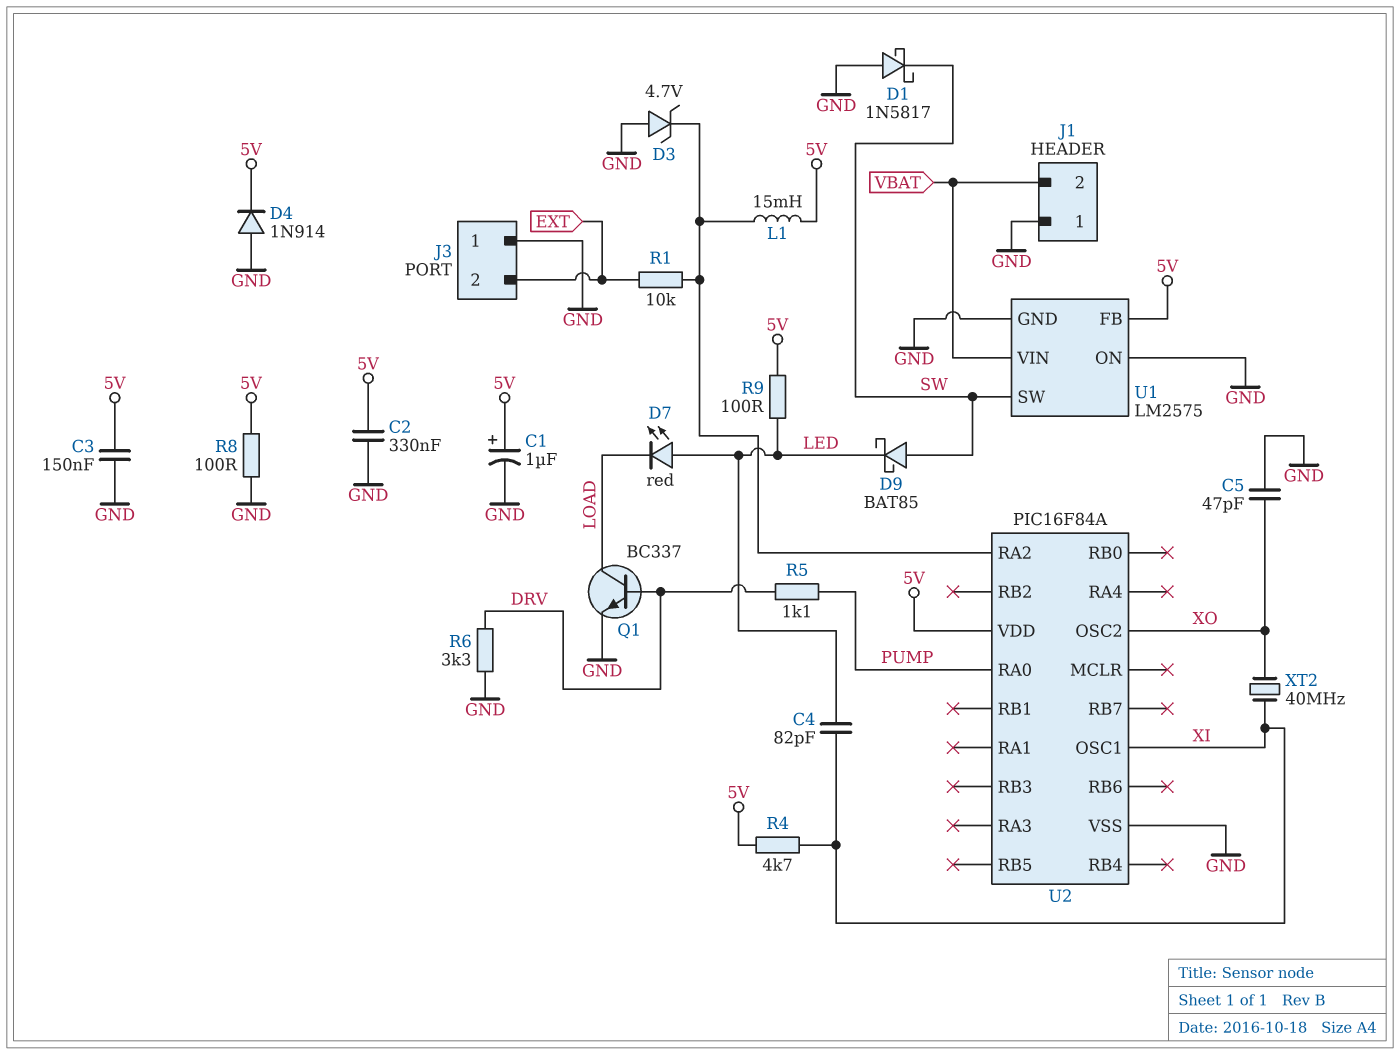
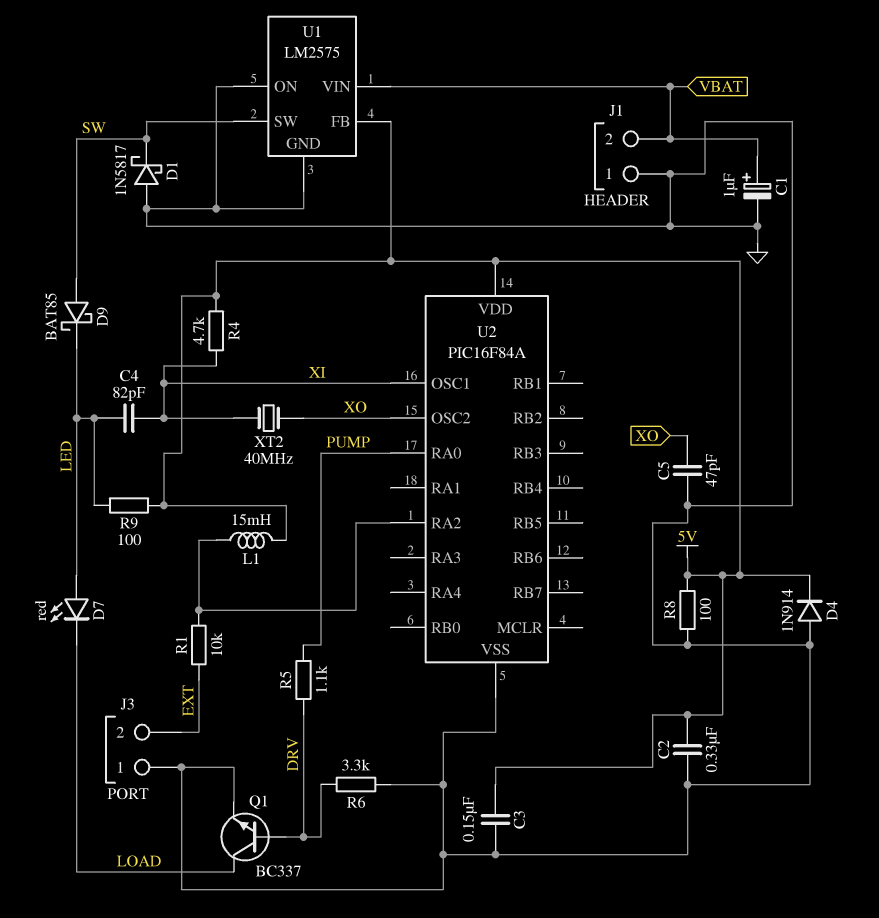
C1: 1uF (plus 5V, minus GND) -> 1uF (plus VBAT, minus GND)
D3: zener 4.7V (A GND, K U2/RA2) -> none

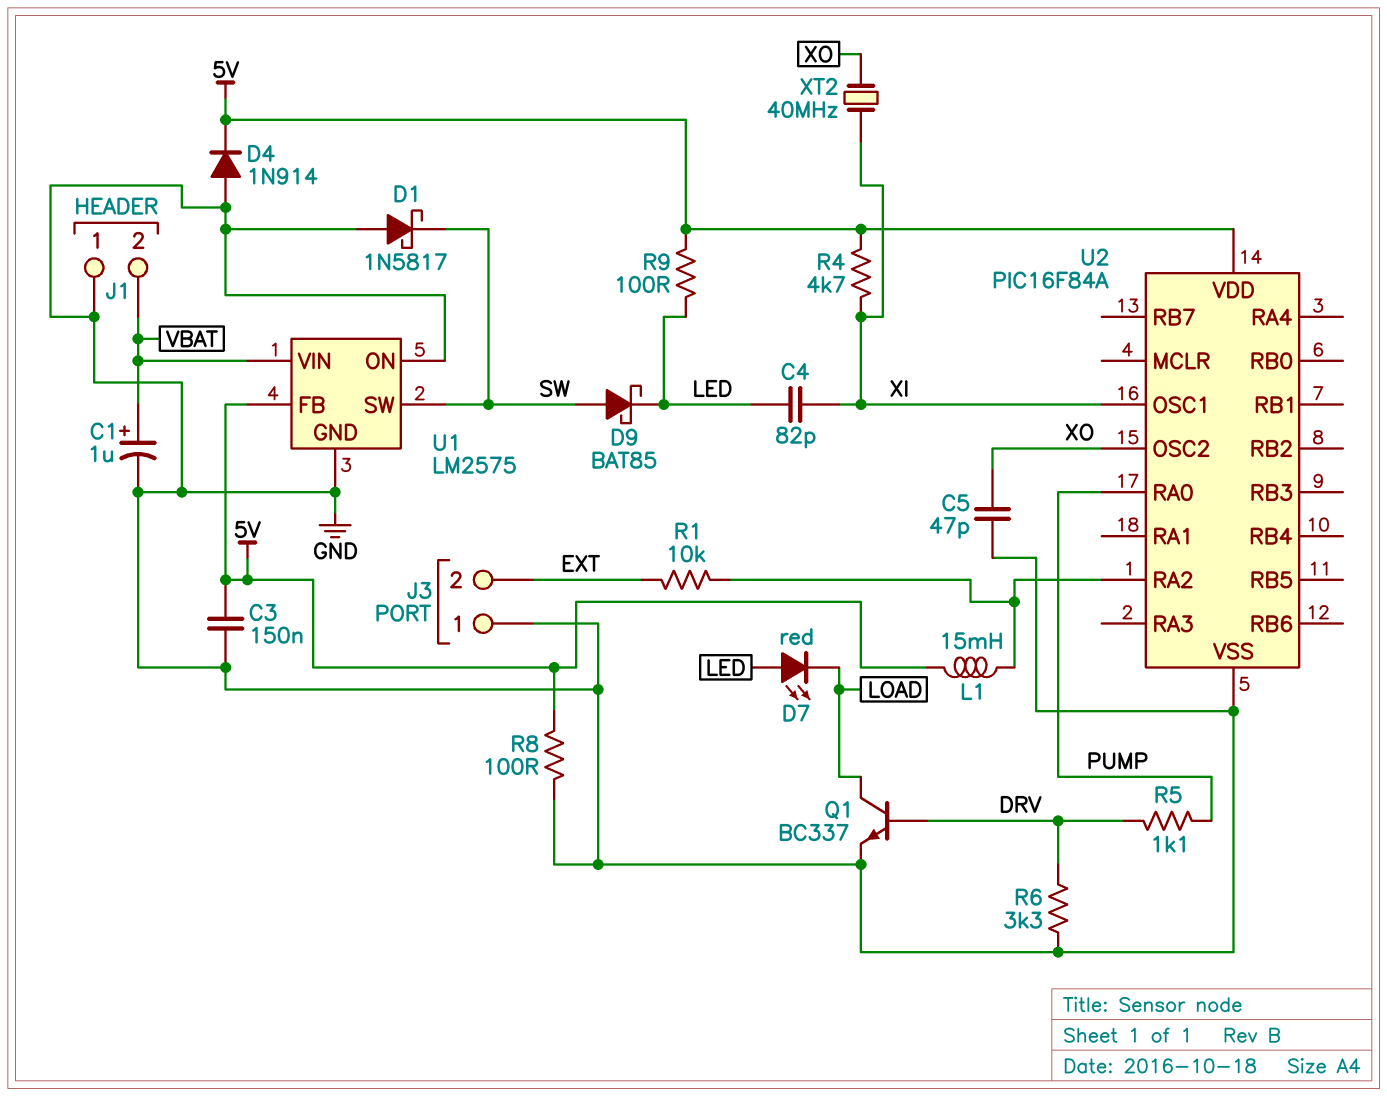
C2: 330nF (5V, GND) -> none

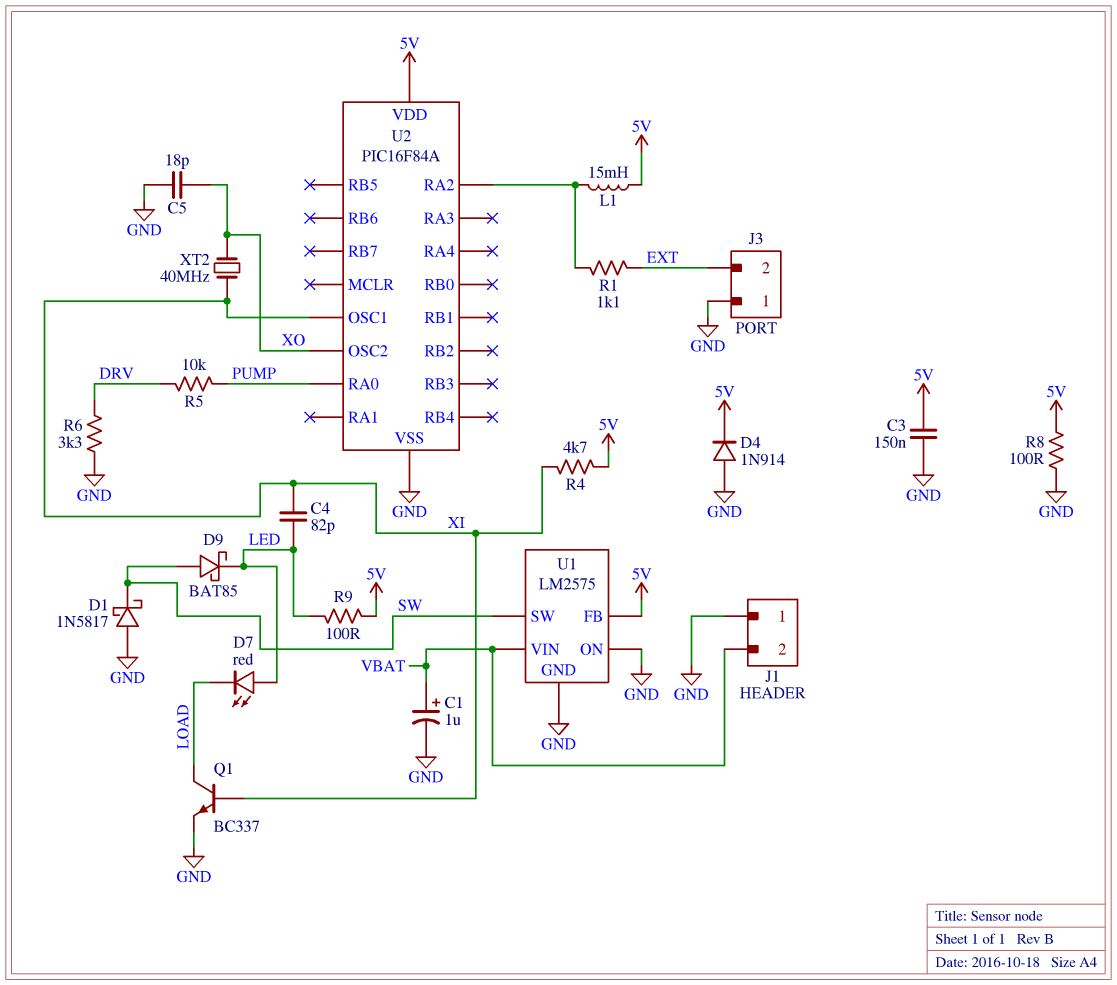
C5: 47pF (GND, XO) -> 18pF (GND, XO)
Q1: NPN BC337 (B DRV, C LOAD, E GND) -> NPN BC337 (B XI, C LOAD, E GND)
R1: 10k (EXT, U2/RA2) -> 1.1k (EXT, U2/RA2)
R5: 1.1k (DRV, PUMP) -> 10k (DRV, PUMP)

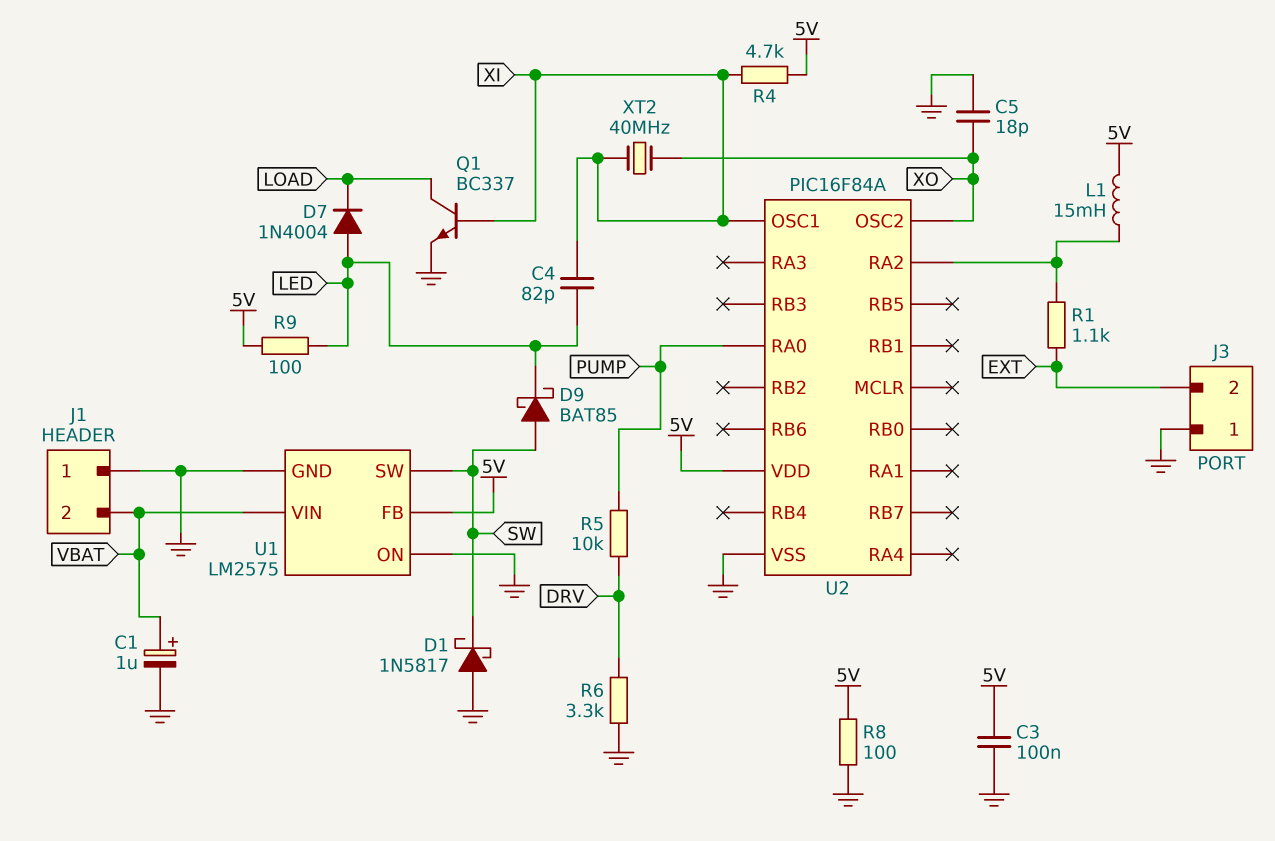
C3: 150nF (5V, GND) -> 100nF (5V, GND)
D4: diode 1N914 (A GND, K 5V) -> none
D7: LED red (A LED, K LOAD) -> diode 1N4004 (A LED, K LOAD)

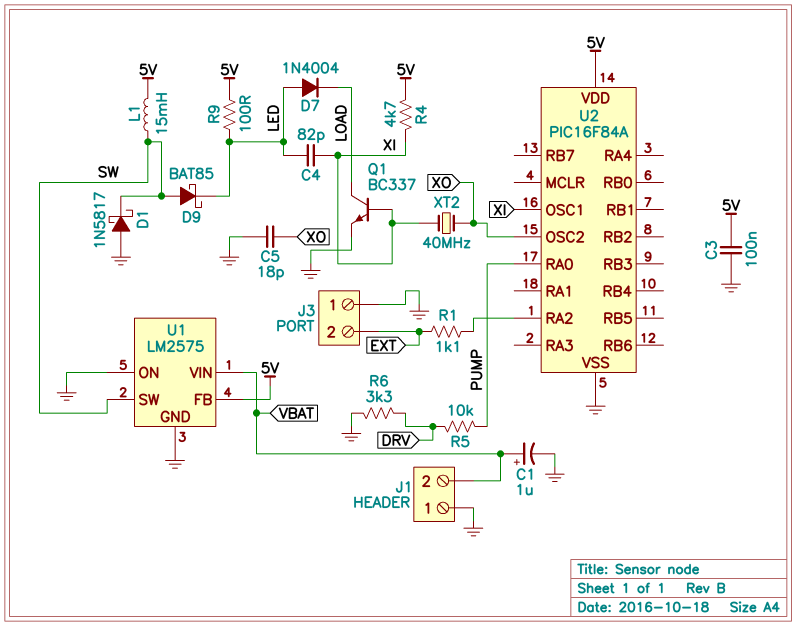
L1: 15mH (5V, U2/RA2) -> 15mH (5V, SW)
R8: 100 (5V, GND) -> none

